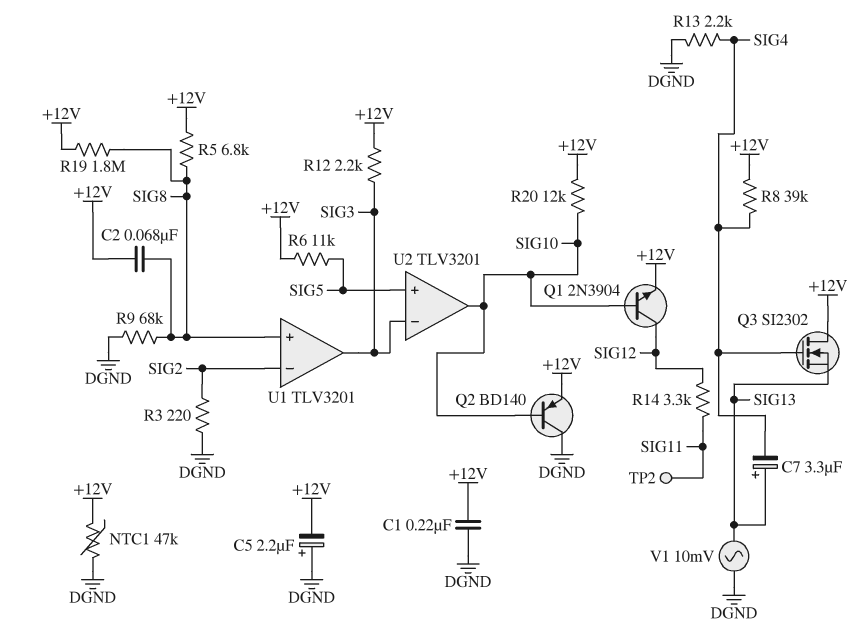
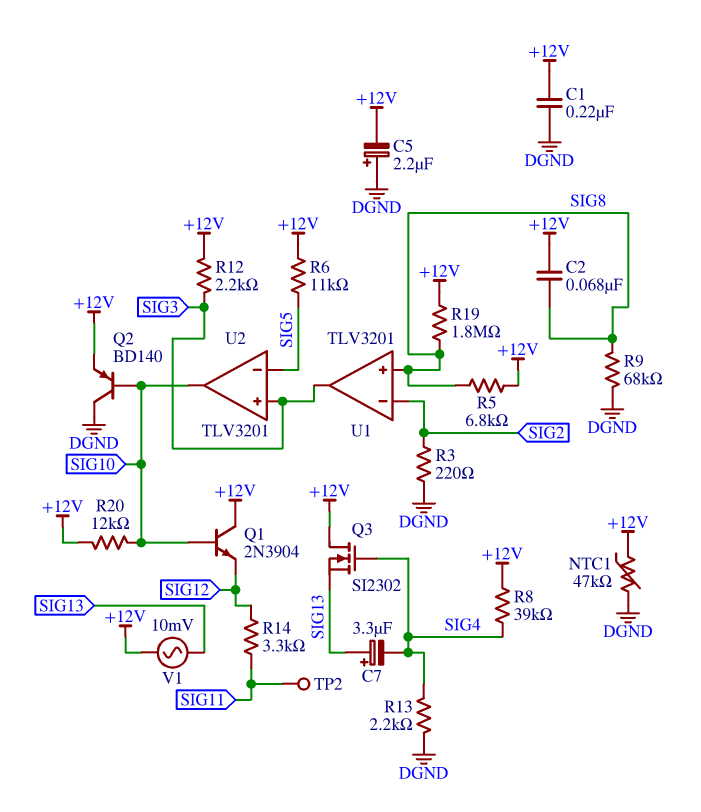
Q1: NPN 2N3904 (B SIG10, C SIG12, E +12V) -> NPN 2N3904 (B SIG10, C +12V, E SIG12)
U2 pin in+: SIG5 -> SIG3
U2 pin in-: SIG3 -> SIG5
V1: AC 10mV (DGND, SIG13) -> AC 10mV (+12V, SIG13)

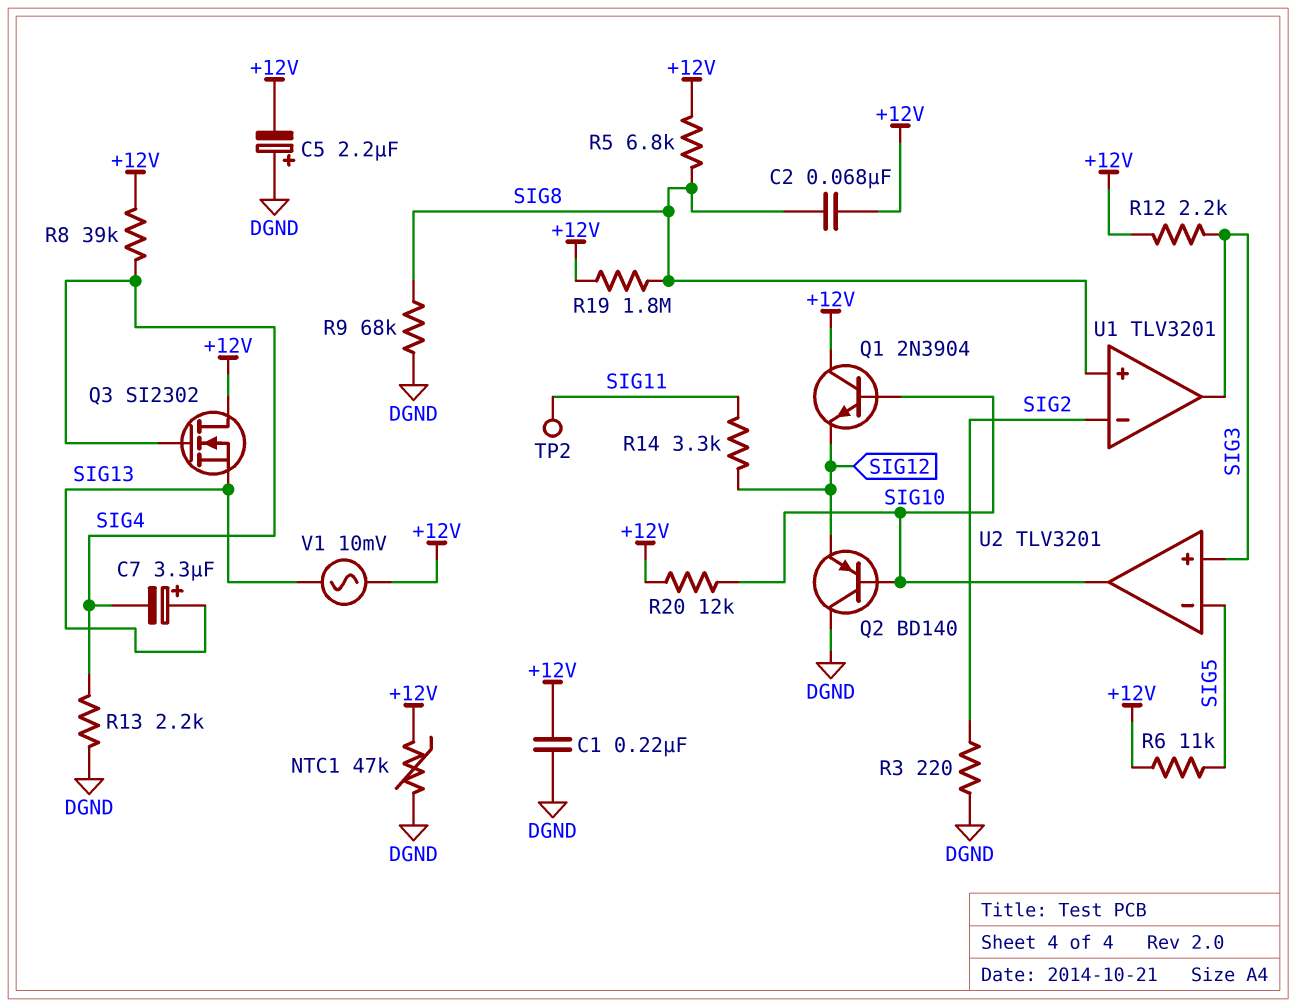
Q2: PNP BD140 (B SIG10, C DGND, E +12V) -> PNP BD140 (B SIG10, C DGND, E SIG12)

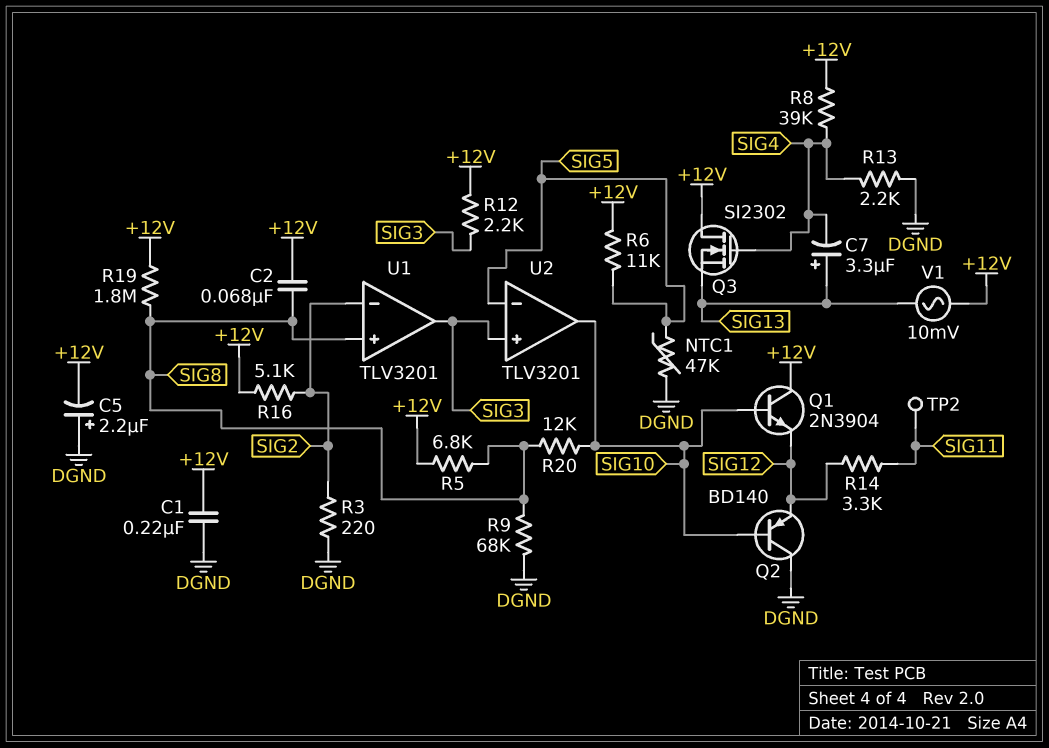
NTC1: 47k (+12V, DGND) -> 47k (DGND, SIG5)
R16: none -> 5.1k (+12V, SIG2)
R20: 12k (+12V, SIG10) -> 12k (SIG8, SIG10)

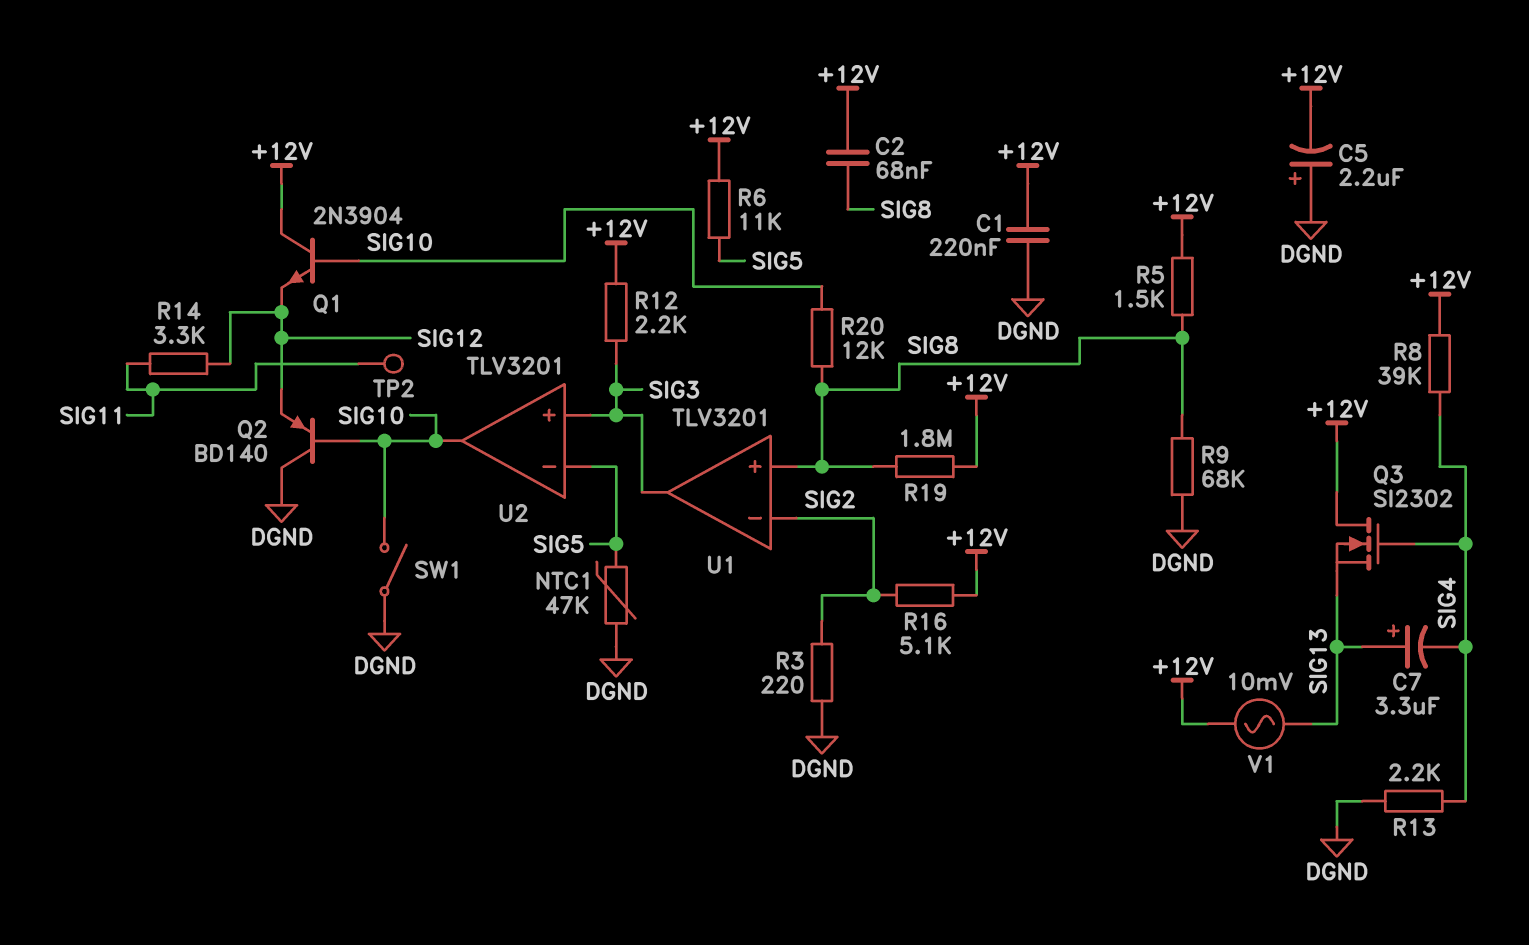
R5: 6.8k (+12V, SIG8) -> 1.5k (+12V, SIG8)
SW1: none -> switch (DGND, SIG10)

